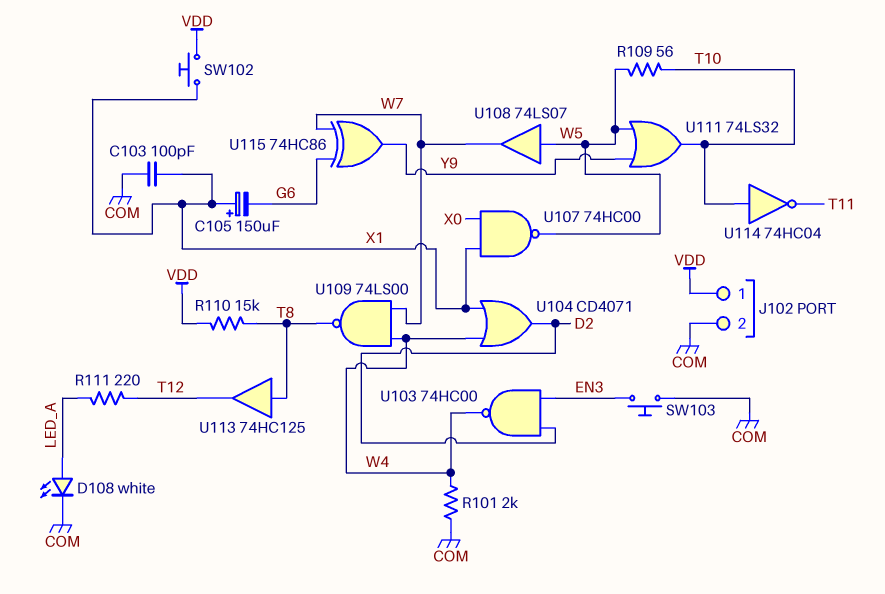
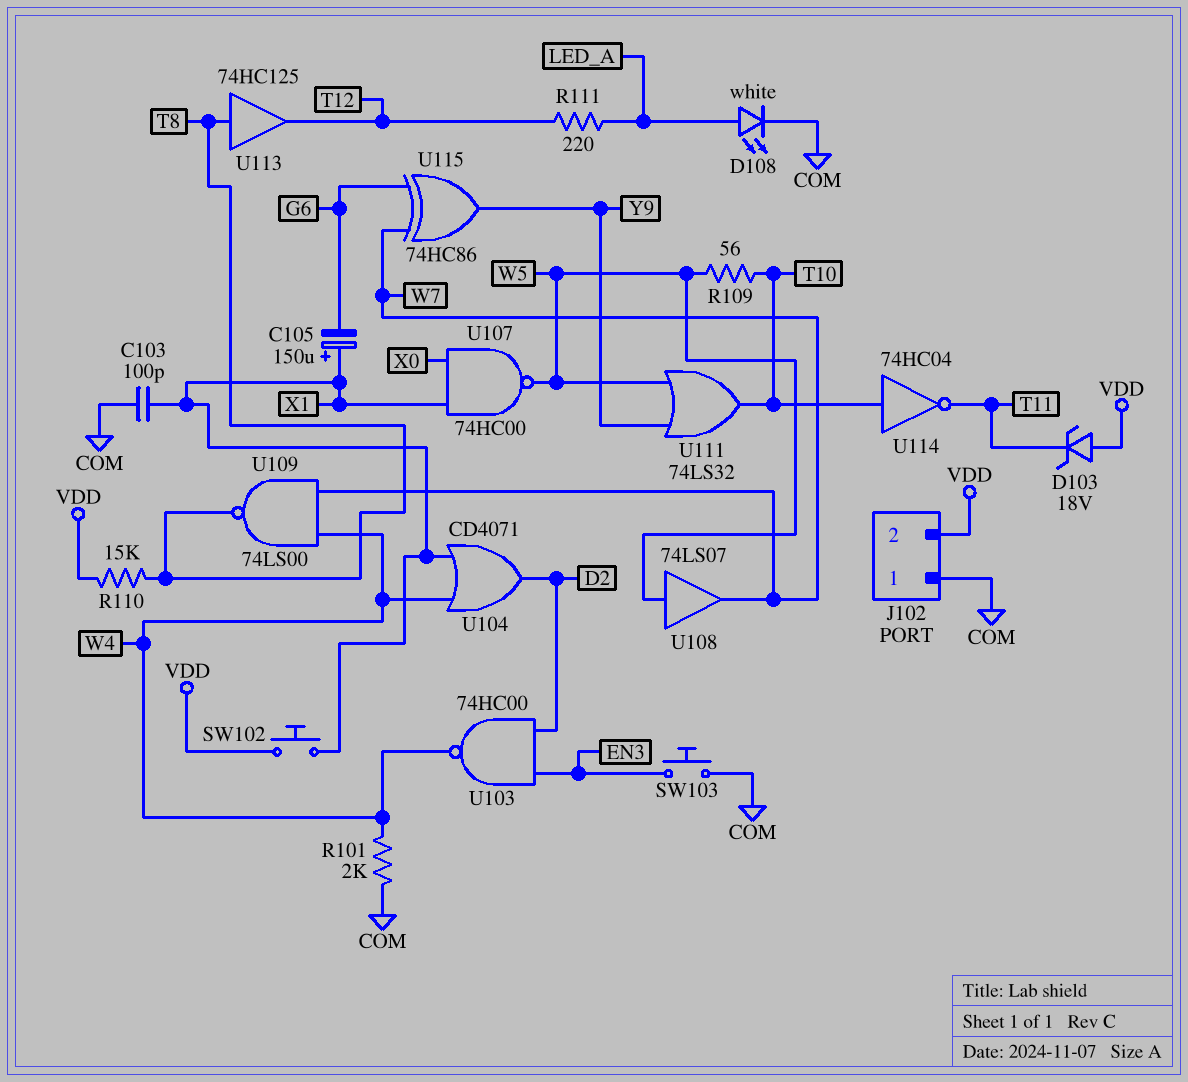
D103: none -> zener 18V (A VDD, K T11)
J102 pin 1: VDD -> COM
J102 pin 2: COM -> VDD

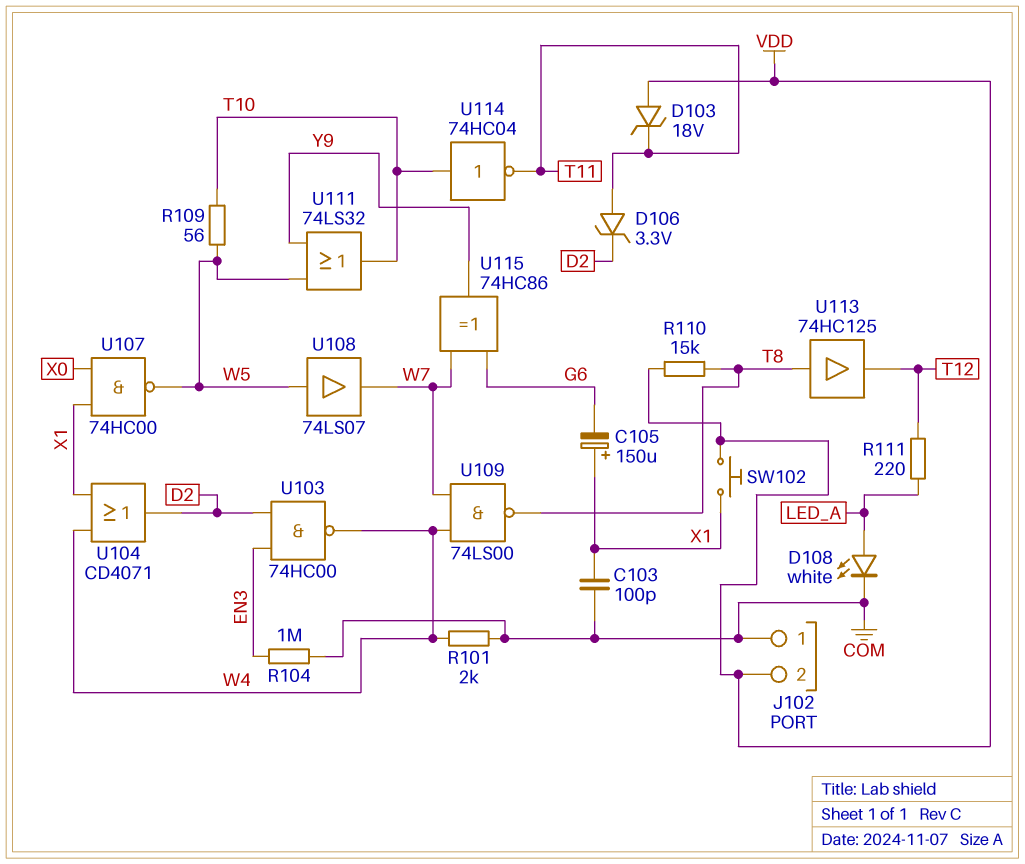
D106: none -> zener 3.3V (A T11, K D2)
R104: none -> 1M (COM, EN3)
SW103: button (COM, EN3) -> none

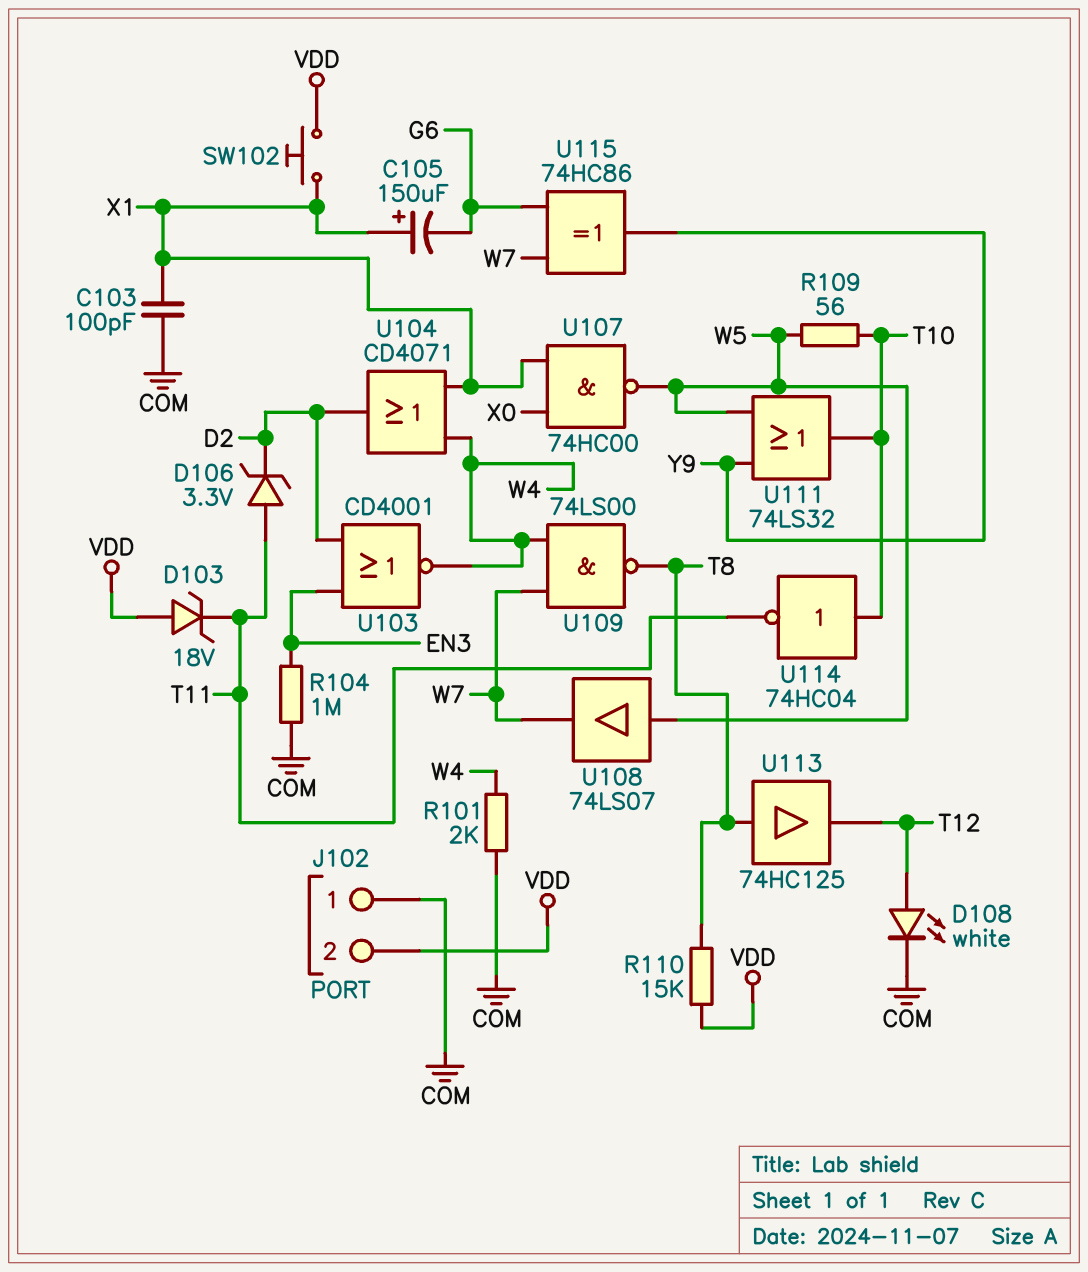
D108: LED white (A LED_A, K COM) -> LED white (A T12, K COM)
R111: 220 (LED_A, T12) -> none
U103: NAND 74HC00 (in D2, in EN3, out W4) -> NOR CD4001 (in D2, in EN3, out W4)

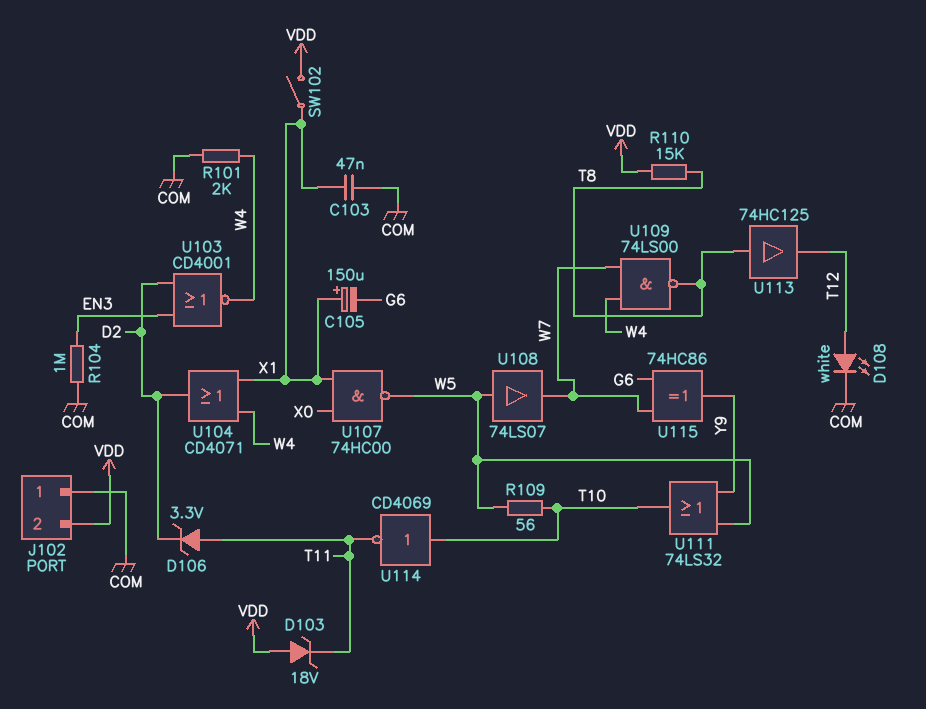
C103: 100pF (COM, X1) -> 47nF (COM, X1)
SW102: button (VDD, X1) -> switch (VDD, X1)
U114: NOT 74HC04 (in T10, out T11) -> NOT CD4069 (in T10, out T11)

